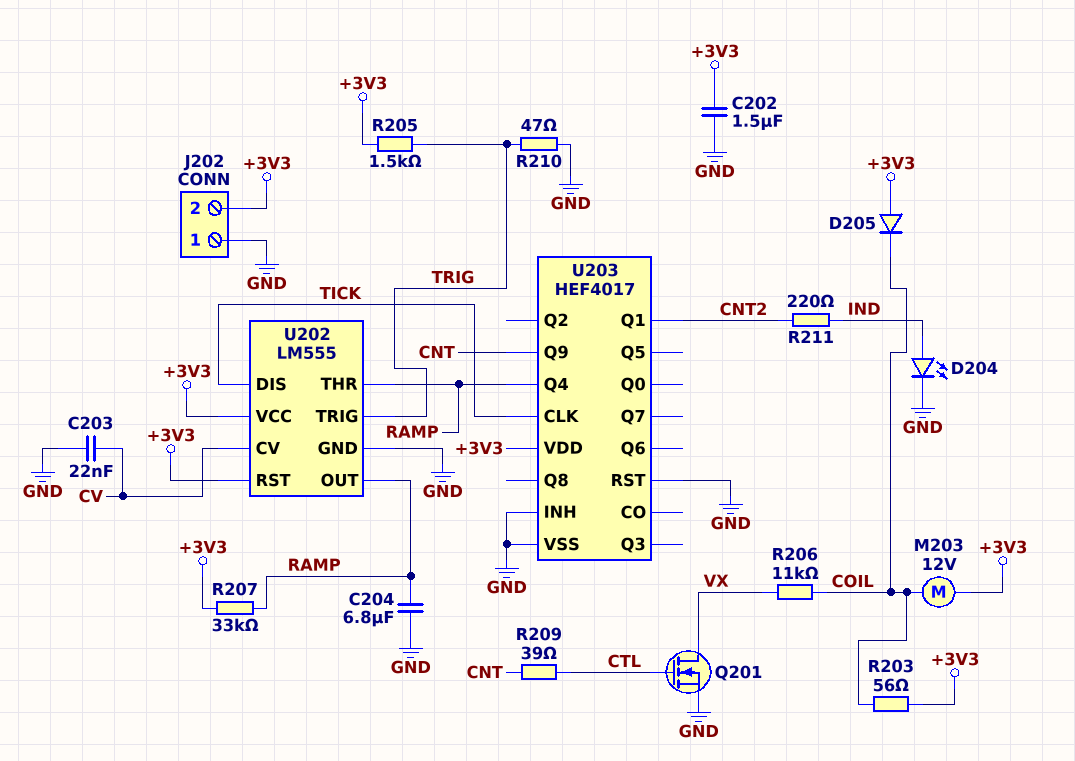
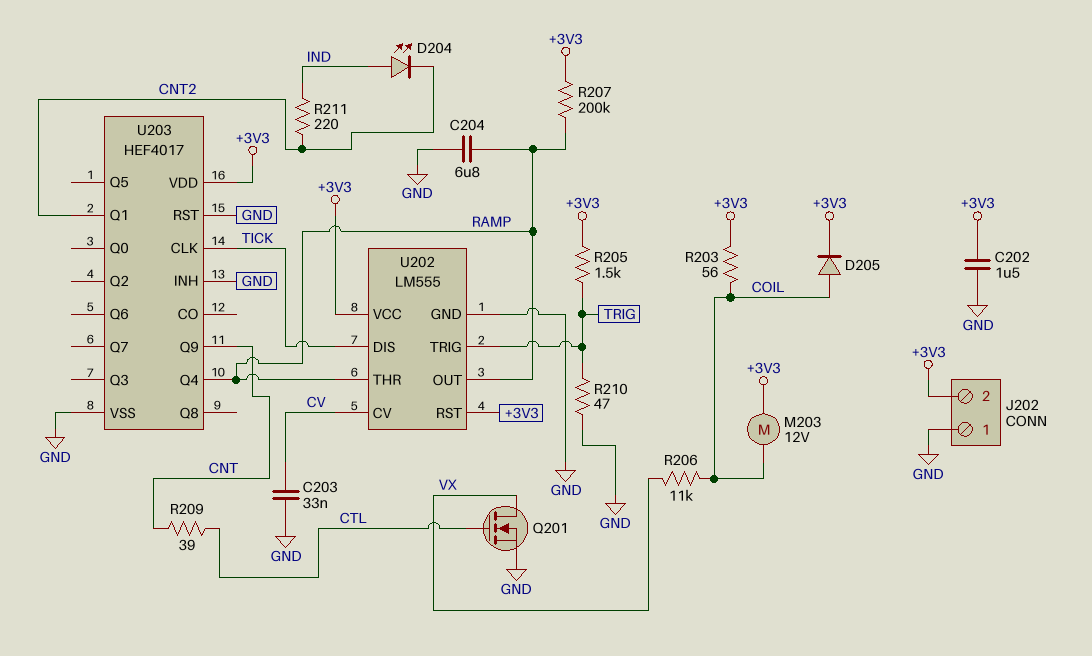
C203: 22nF (CV, GND) -> 33nF (CV, GND)
D204: LED (A IND, K GND) -> LED (A IND, K CNT2)
D205: diode (A +3V3, K COIL) -> diode (A COIL, K +3V3)
R207: 33k (+3V3, RAMP) -> 200k (+3V3, RAMP)

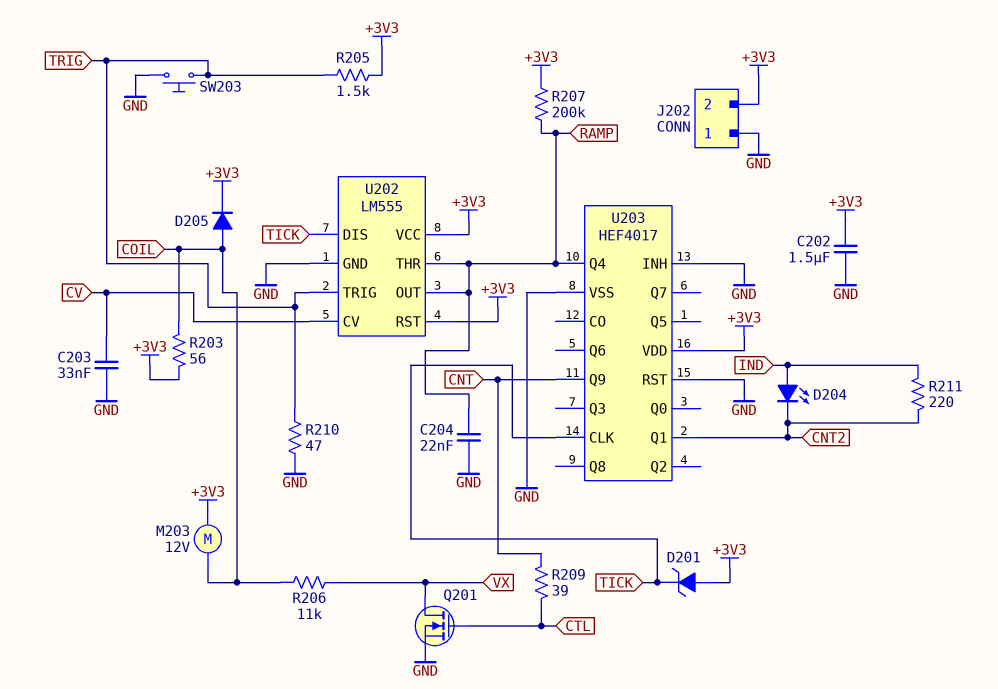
C204: 6.8uF (GND, RAMP) -> 22nF (GND, RAMP)
D201: none -> zener (A +3V3, K TICK)
SW203: none -> button (GND, TRIG)

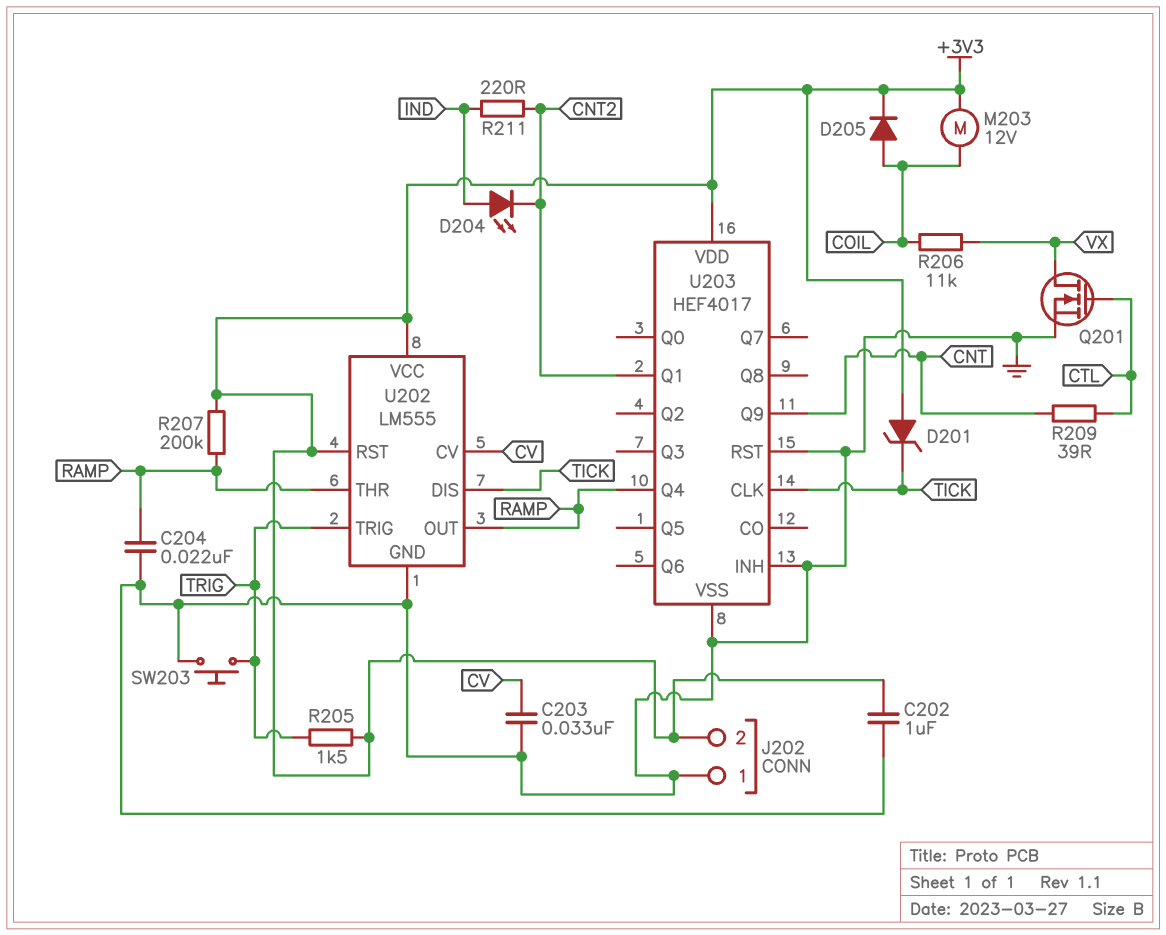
C202: 1.5uF (+3V3, GND) -> 1uF (+3V3, GND)
R203: 56 (+3V3, COIL) -> none
R210: 47 (GND, TRIG) -> none

